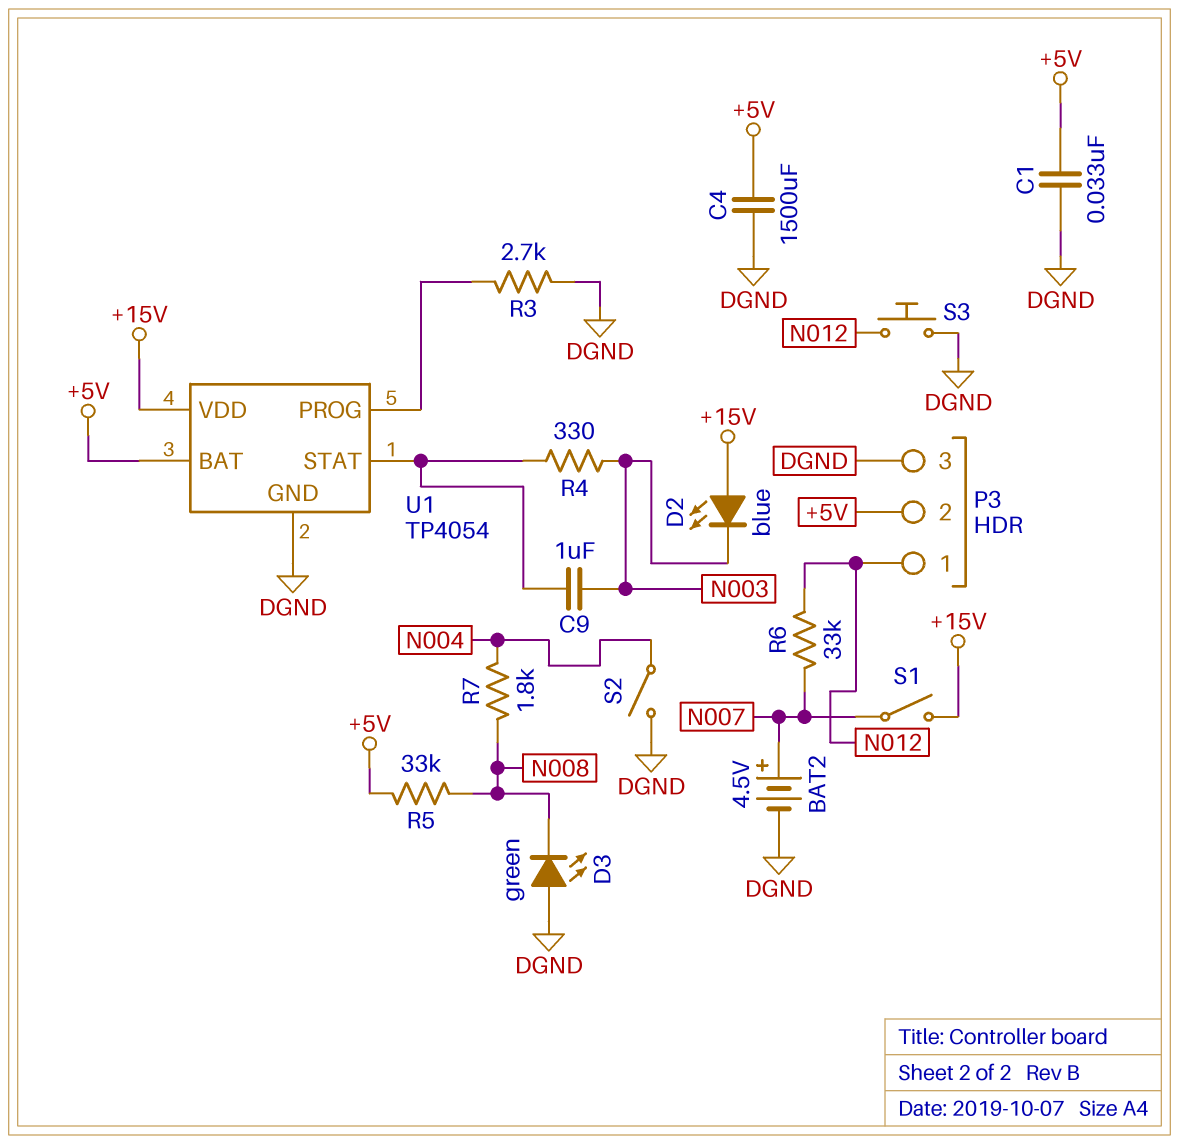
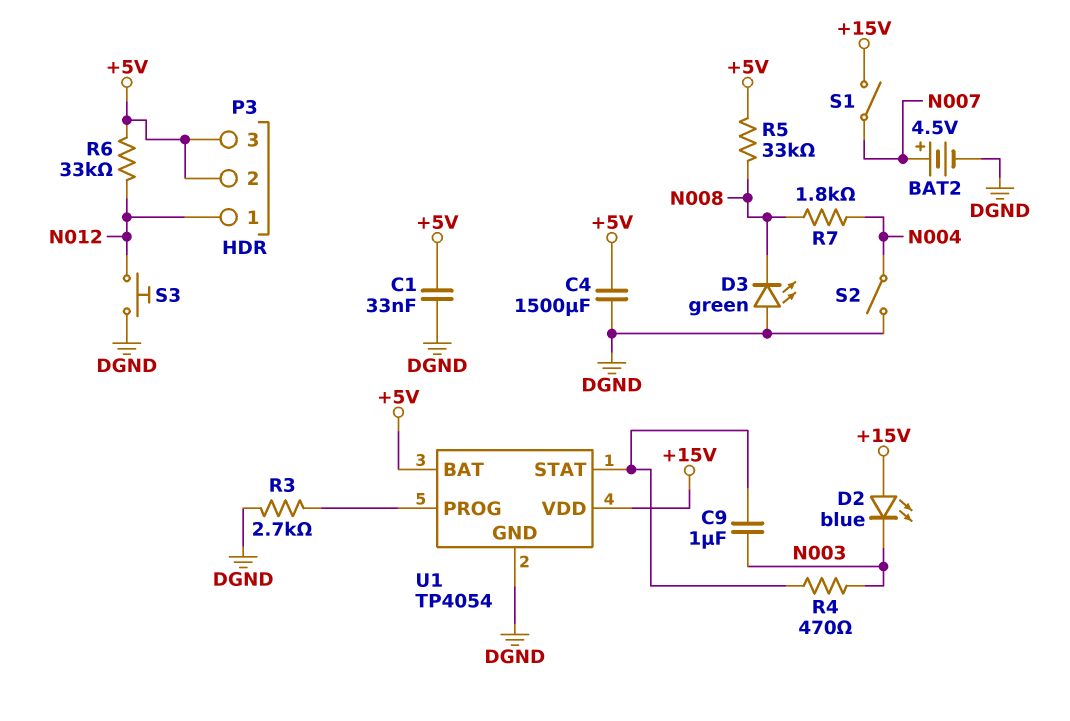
P3 pin 3: DGND -> +5V
R4: 330 (N003, U1/STAT) -> 470 (N003, U1/STAT)
R6: 33k (N007, N012) -> 33k (+5V, N012)

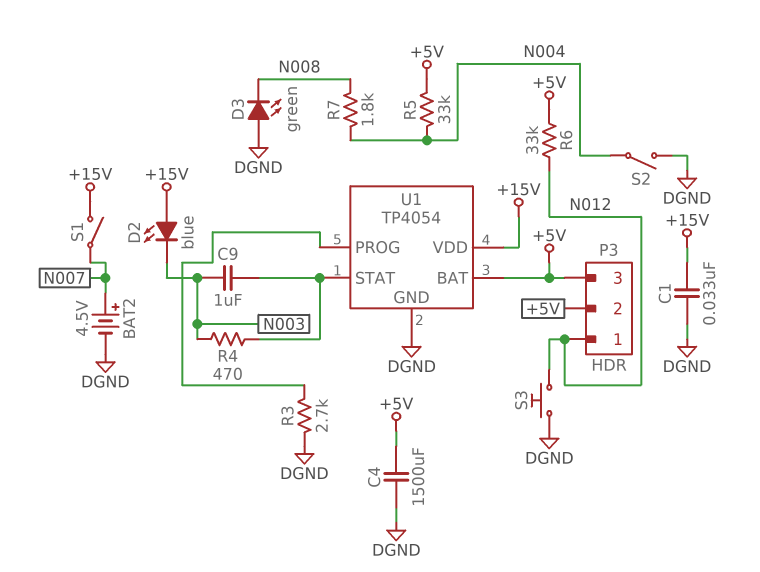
C1: 33nF (+5V, DGND) -> 33nF (+15V, DGND)
R5: 33k (+5V, N008) -> 33k (+5V, N004)

